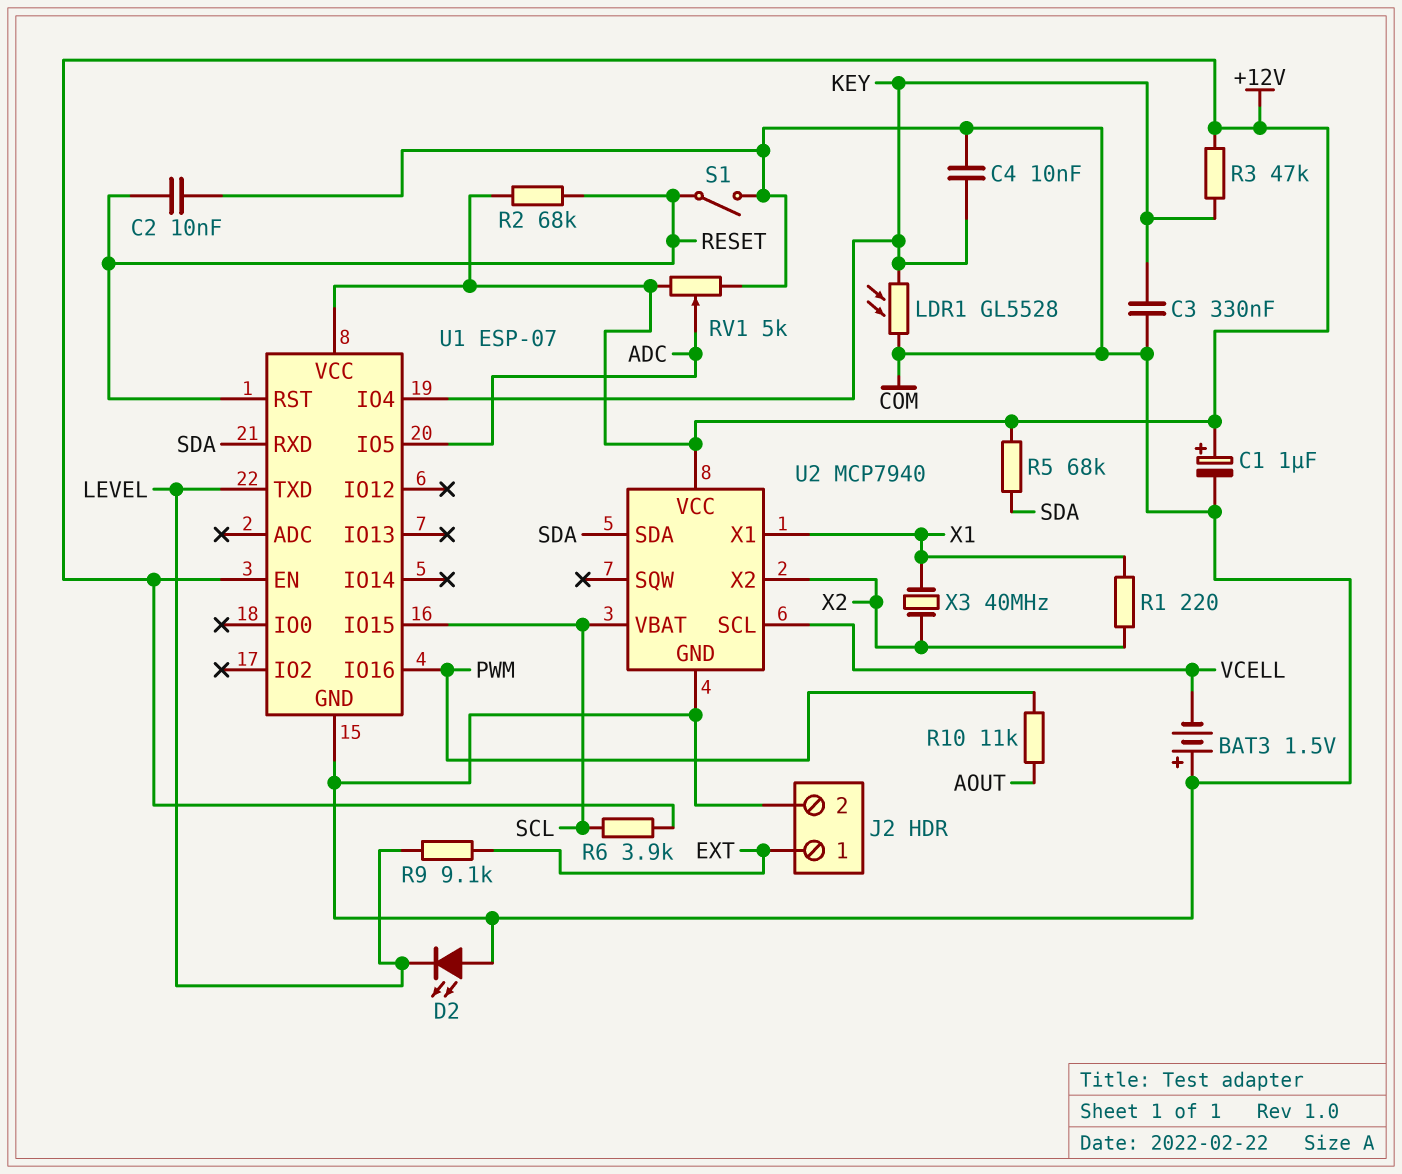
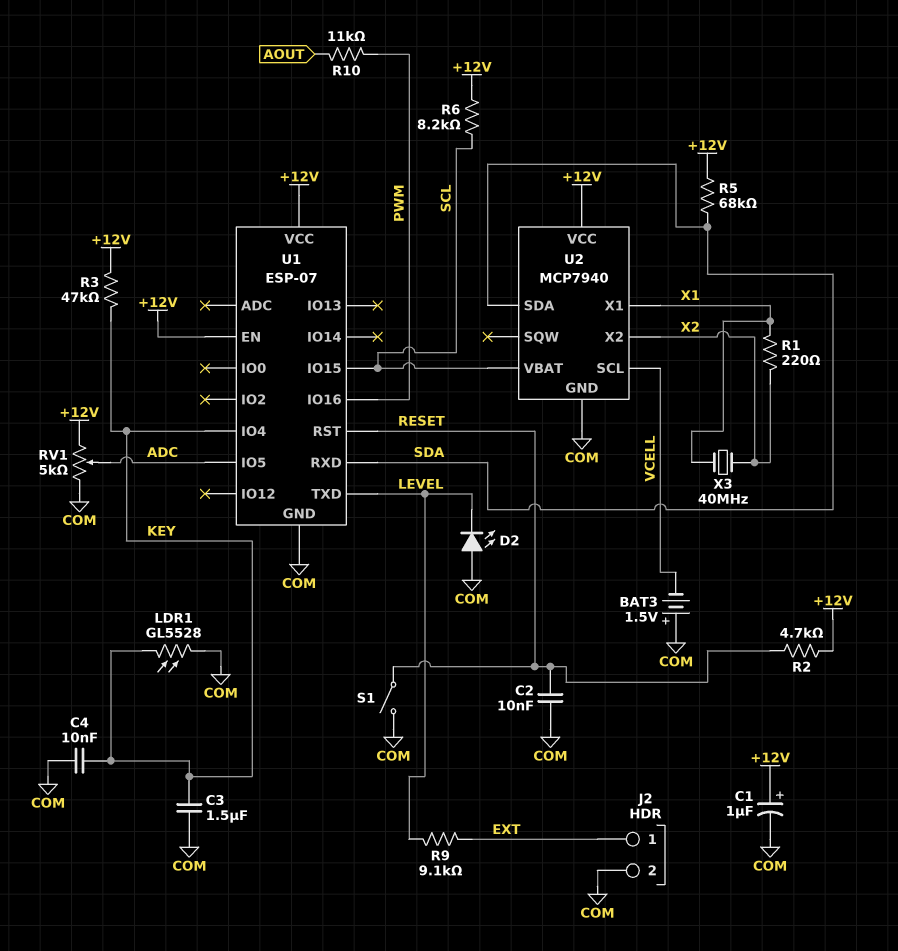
C3: 330nF (COM, KEY) -> 1.5uF (COM, KEY)
R2: 68k (+12V, RESET) -> 4.7k (+12V, RESET)
R6: 3.9k (+12V, SCL) -> 8.2k (+12V, SCL)

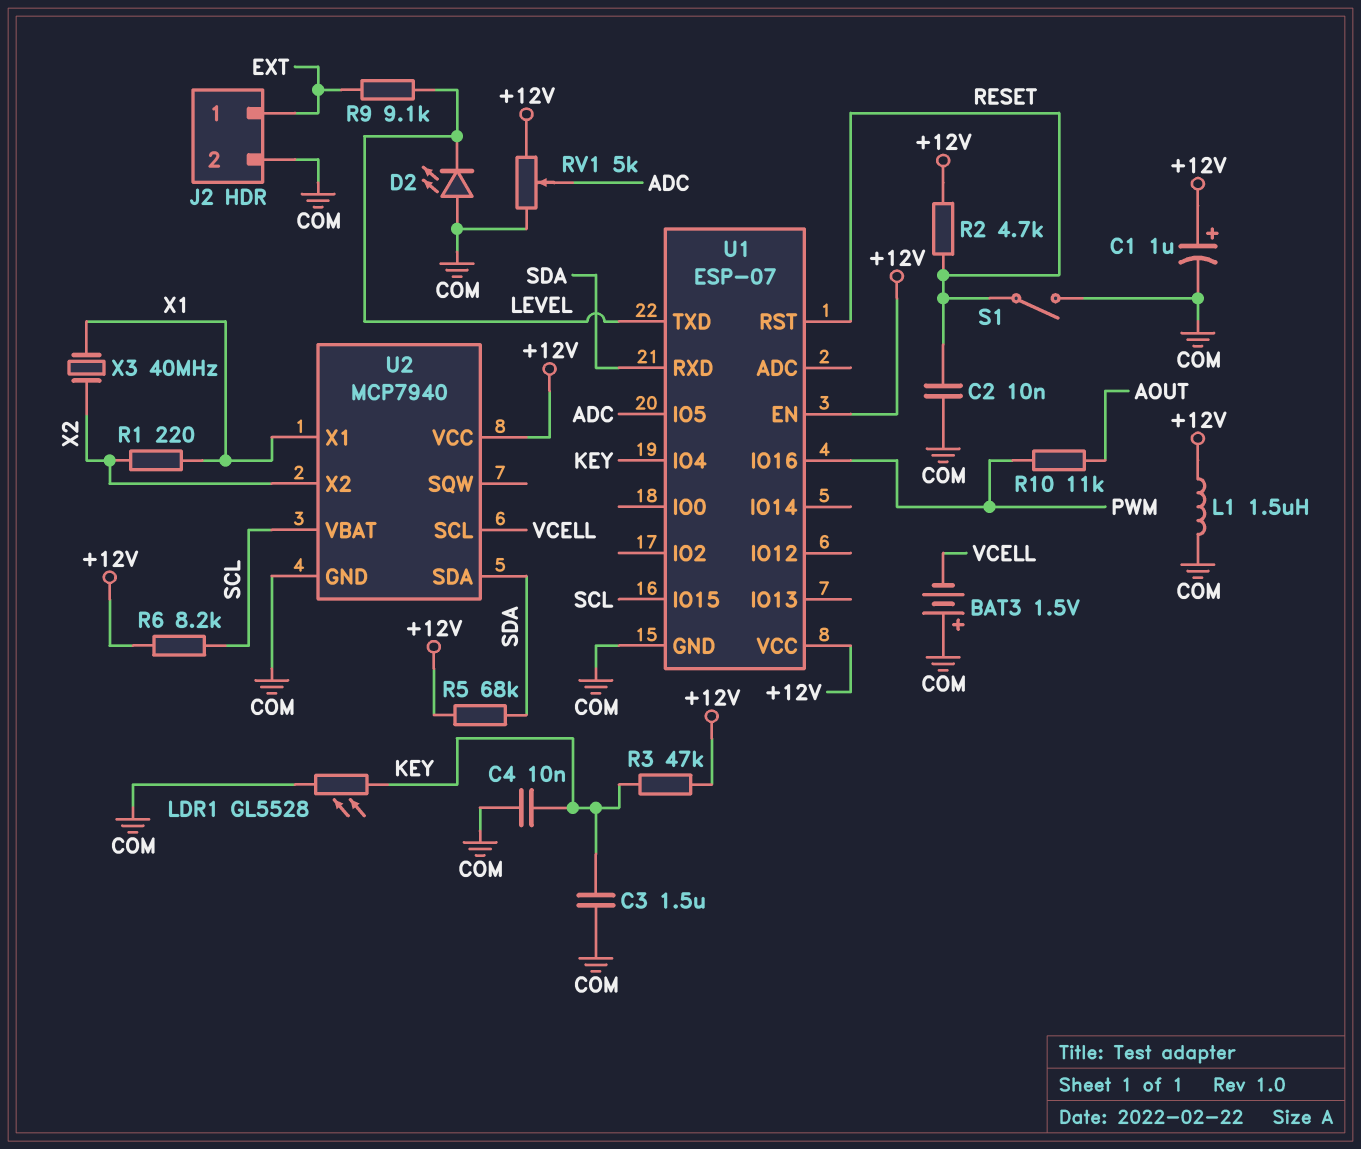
L1: none -> 1.5uH (+12V, COM)

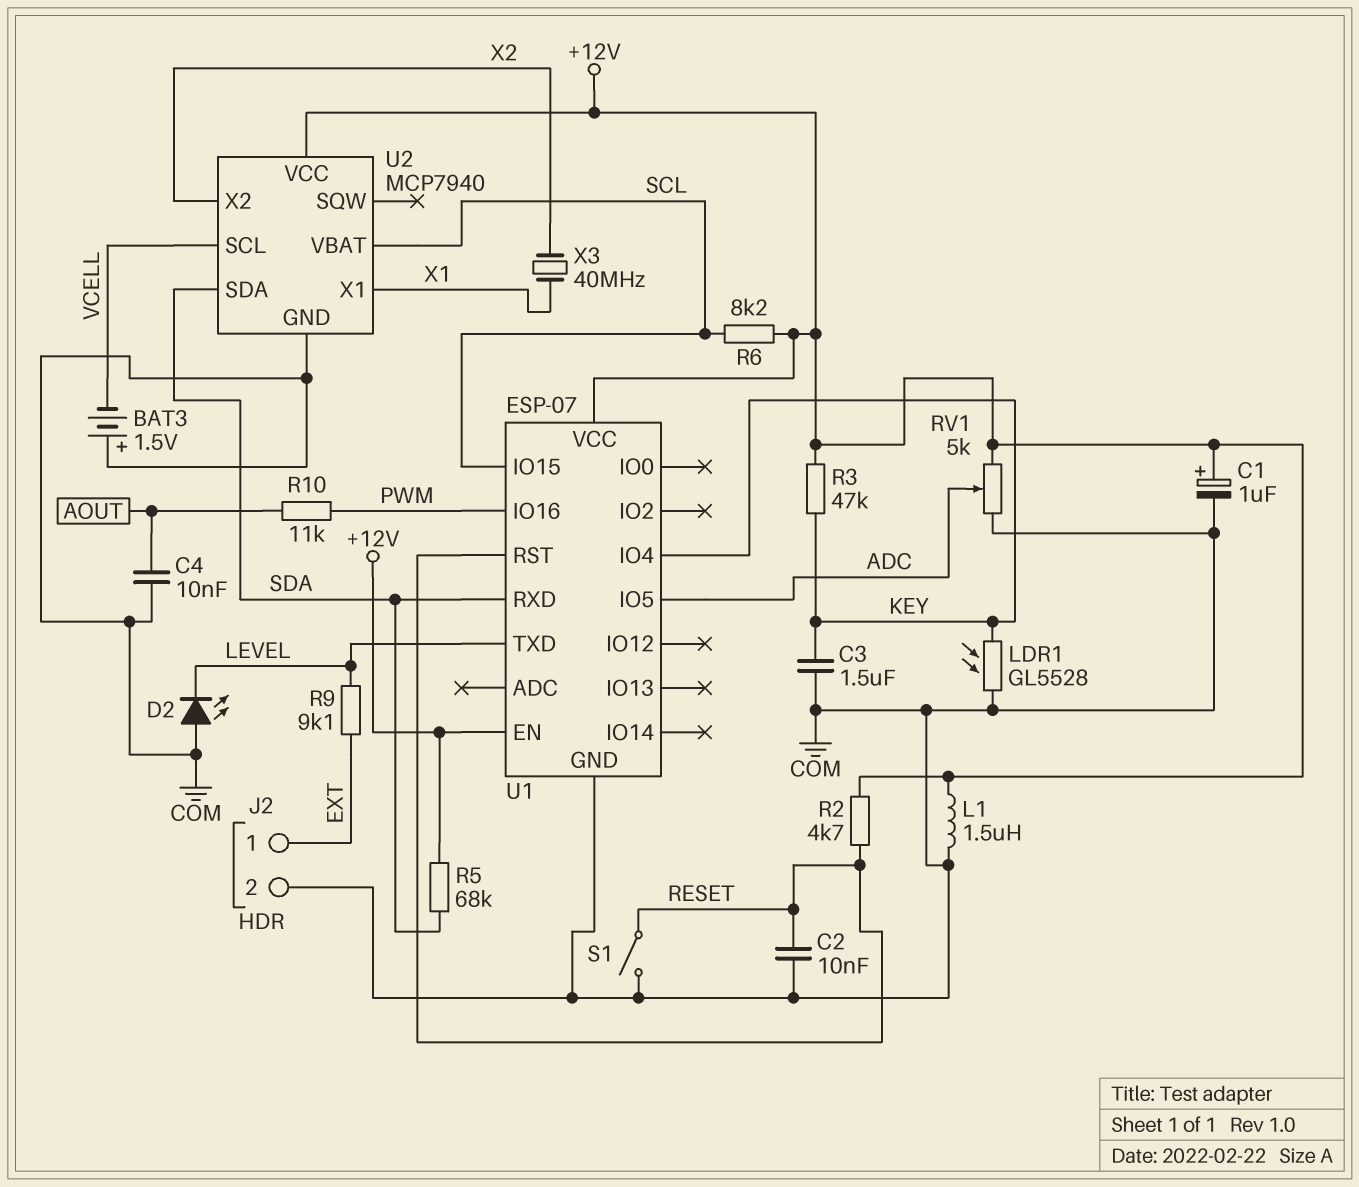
C4: 10nF (COM, KEY) -> 10nF (AOUT, COM)
R1: 220 (X1, X2) -> none

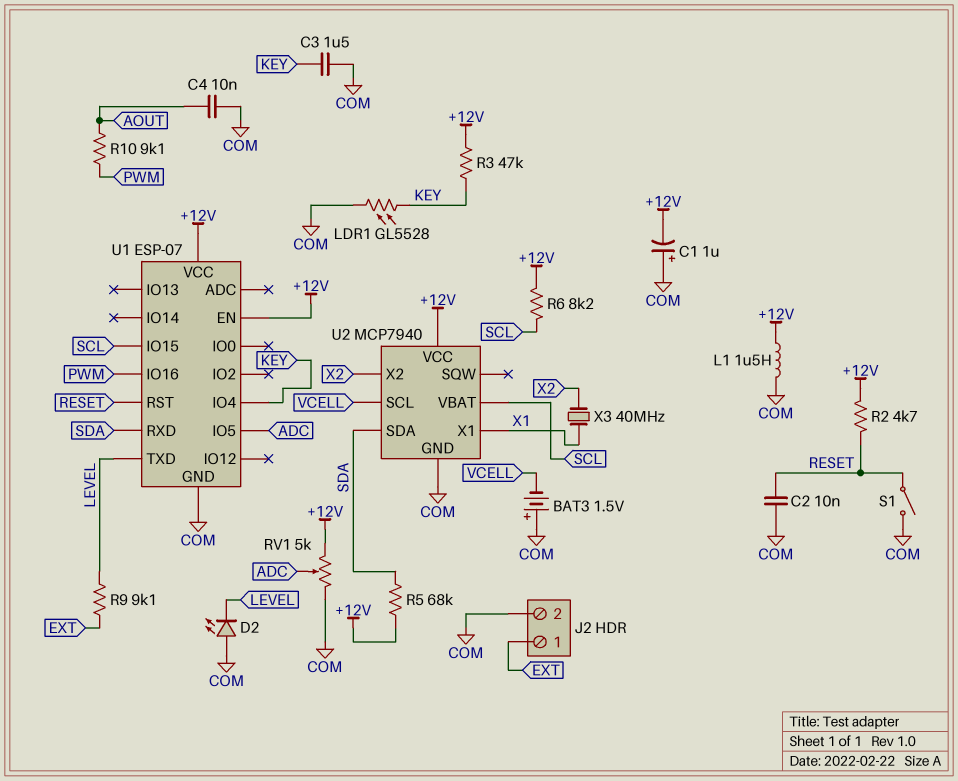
C1: 1uF (plus +12V, minus COM) -> 1uF (plus COM, minus +12V)
R10: 11k (AOUT, PWM) -> 9.1k (AOUT, PWM)

